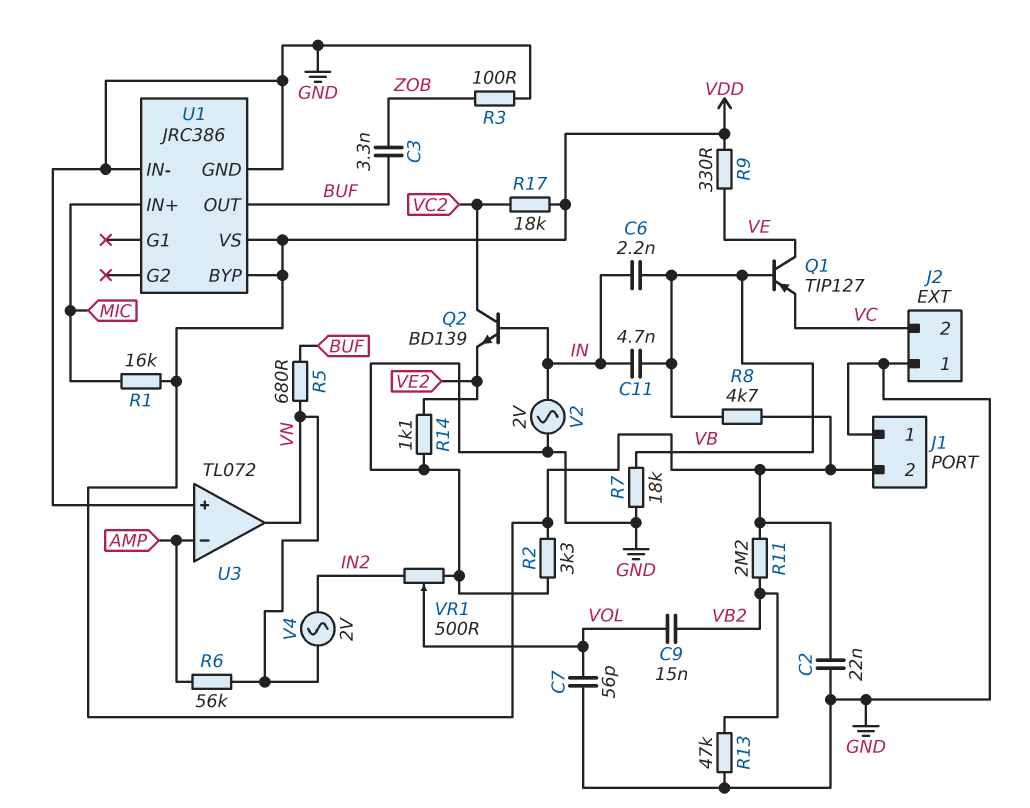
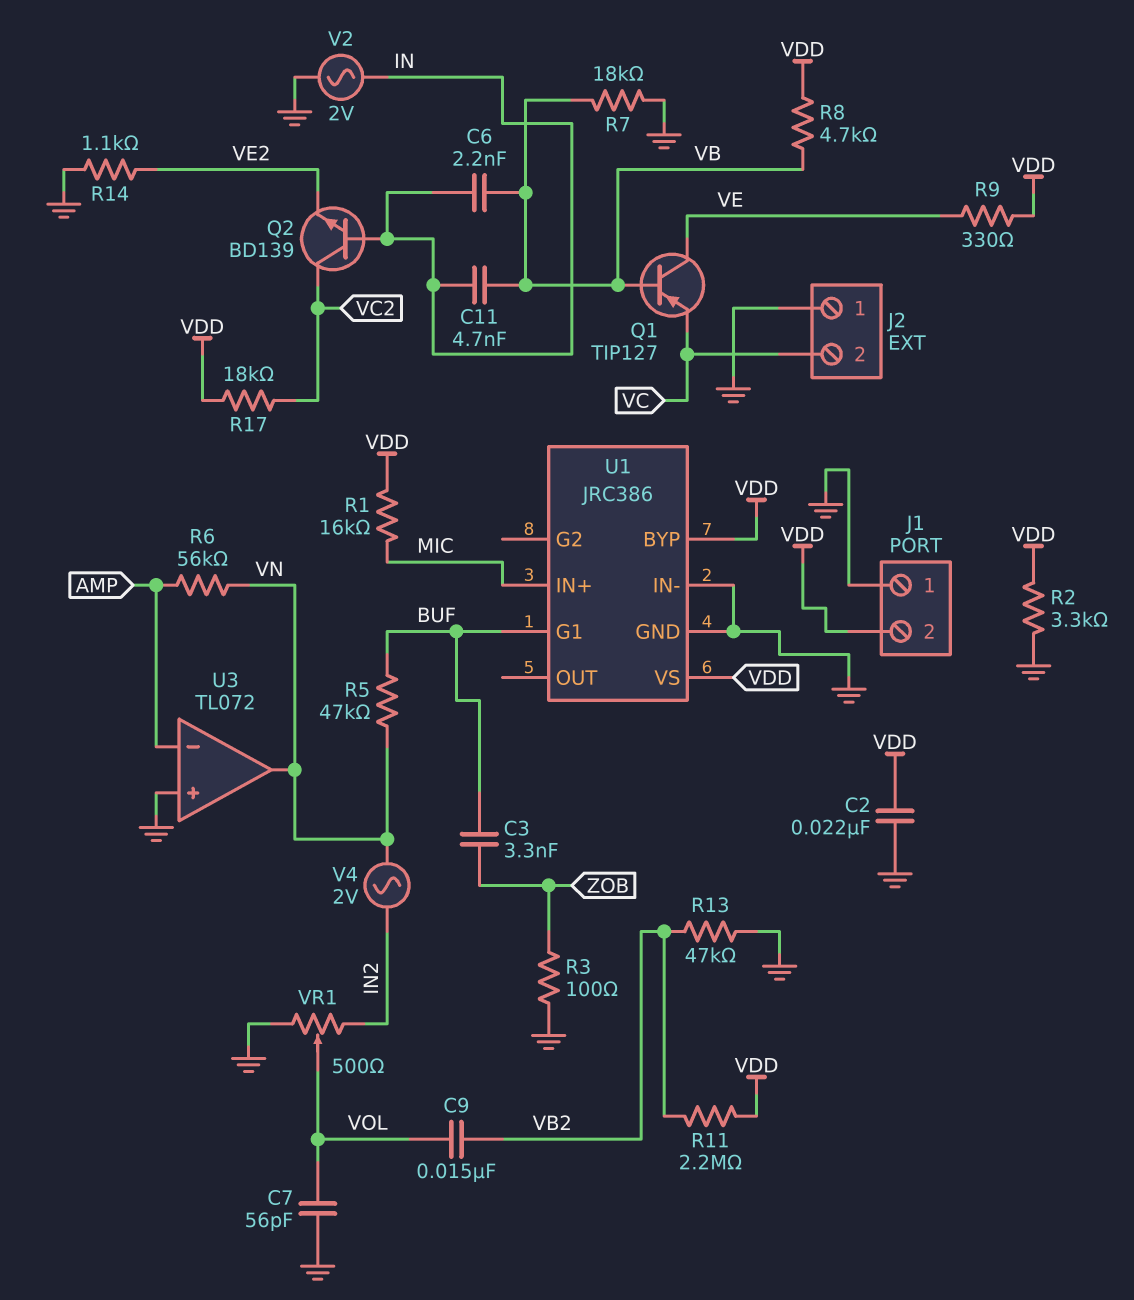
R5: 680 (BUF, VN) -> 47k (BUF, VN)
U1 pin G1: none -> BUF
U1 pin OUT: BUF -> none

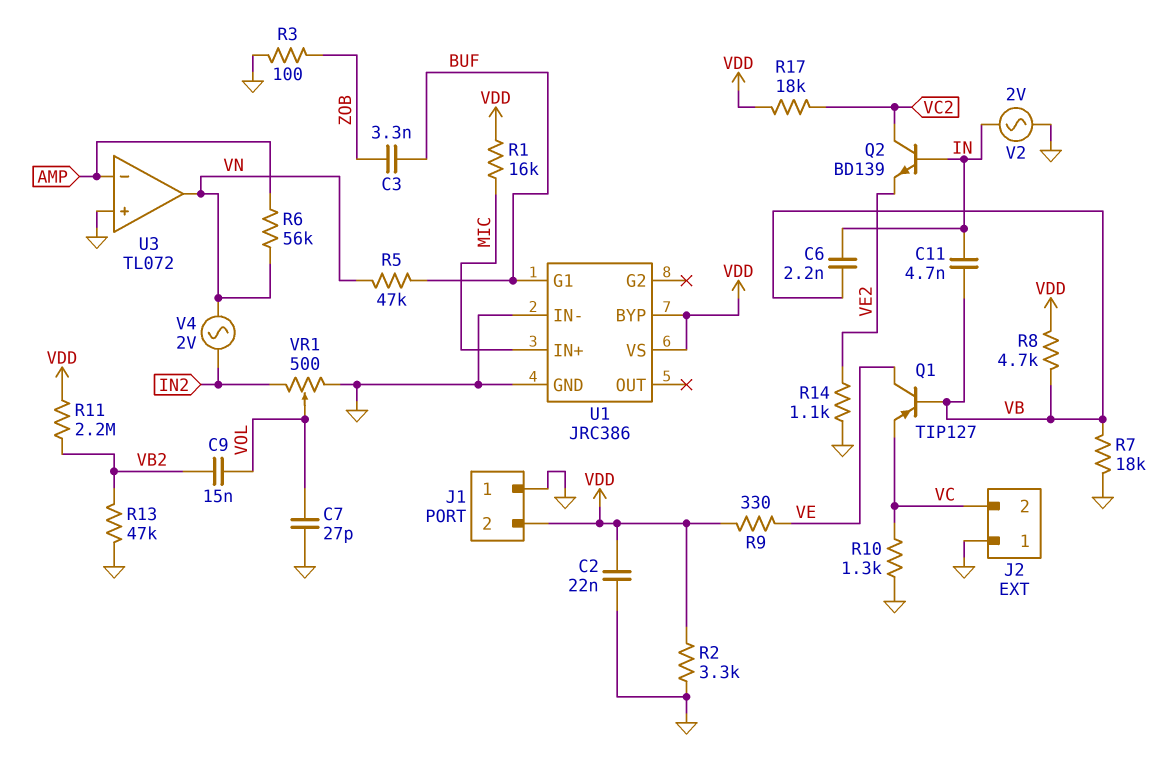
C7: 56pF (GND, VOL) -> 27pF (GND, VOL)
R10: none -> 1.3k (GND, VC)

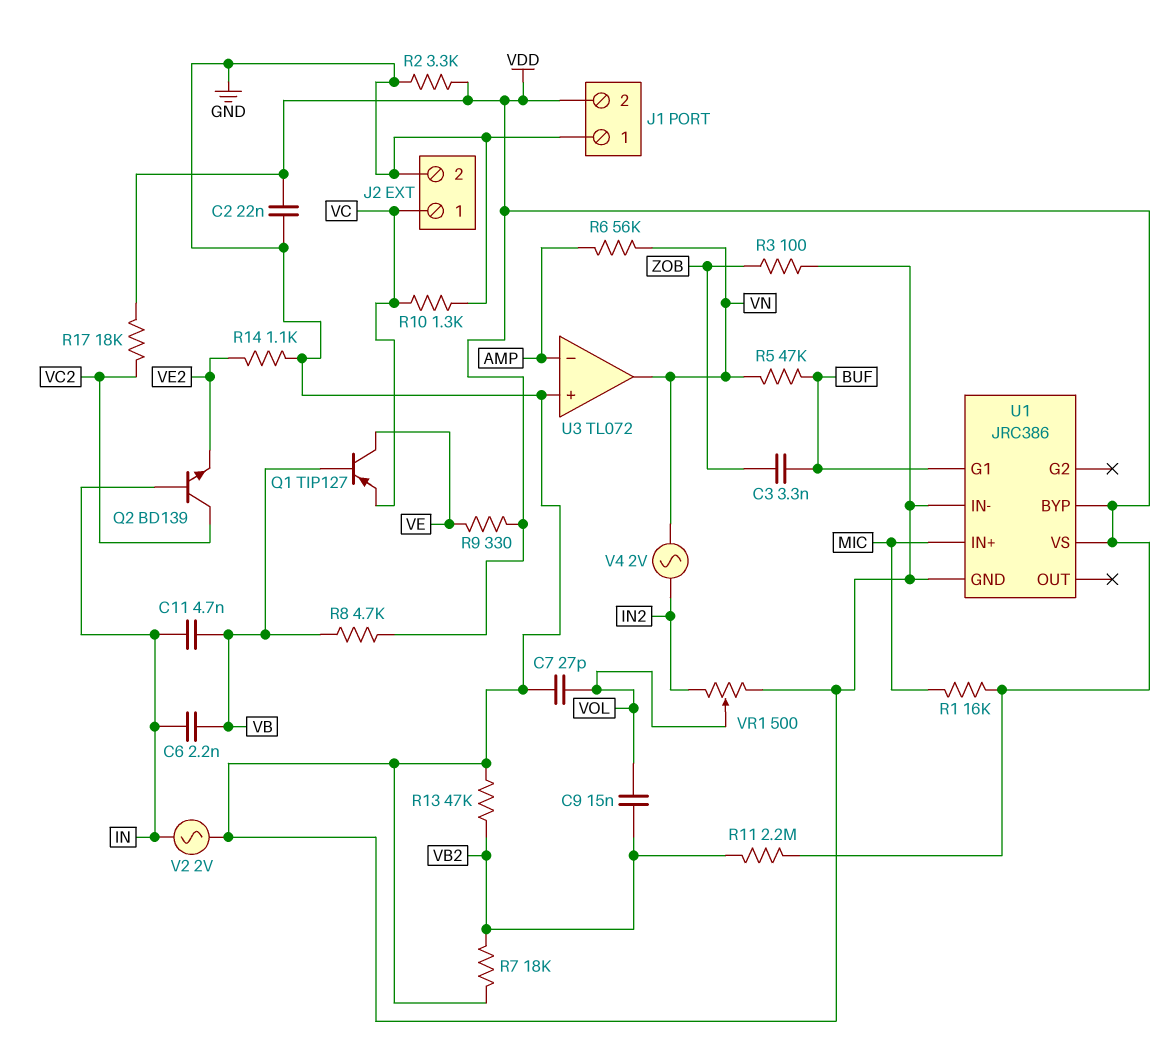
J2 pin 1: GND -> VC
J2 pin 2: VC -> GND
R7: 18k (GND, VB) -> 18k (GND, VB2)

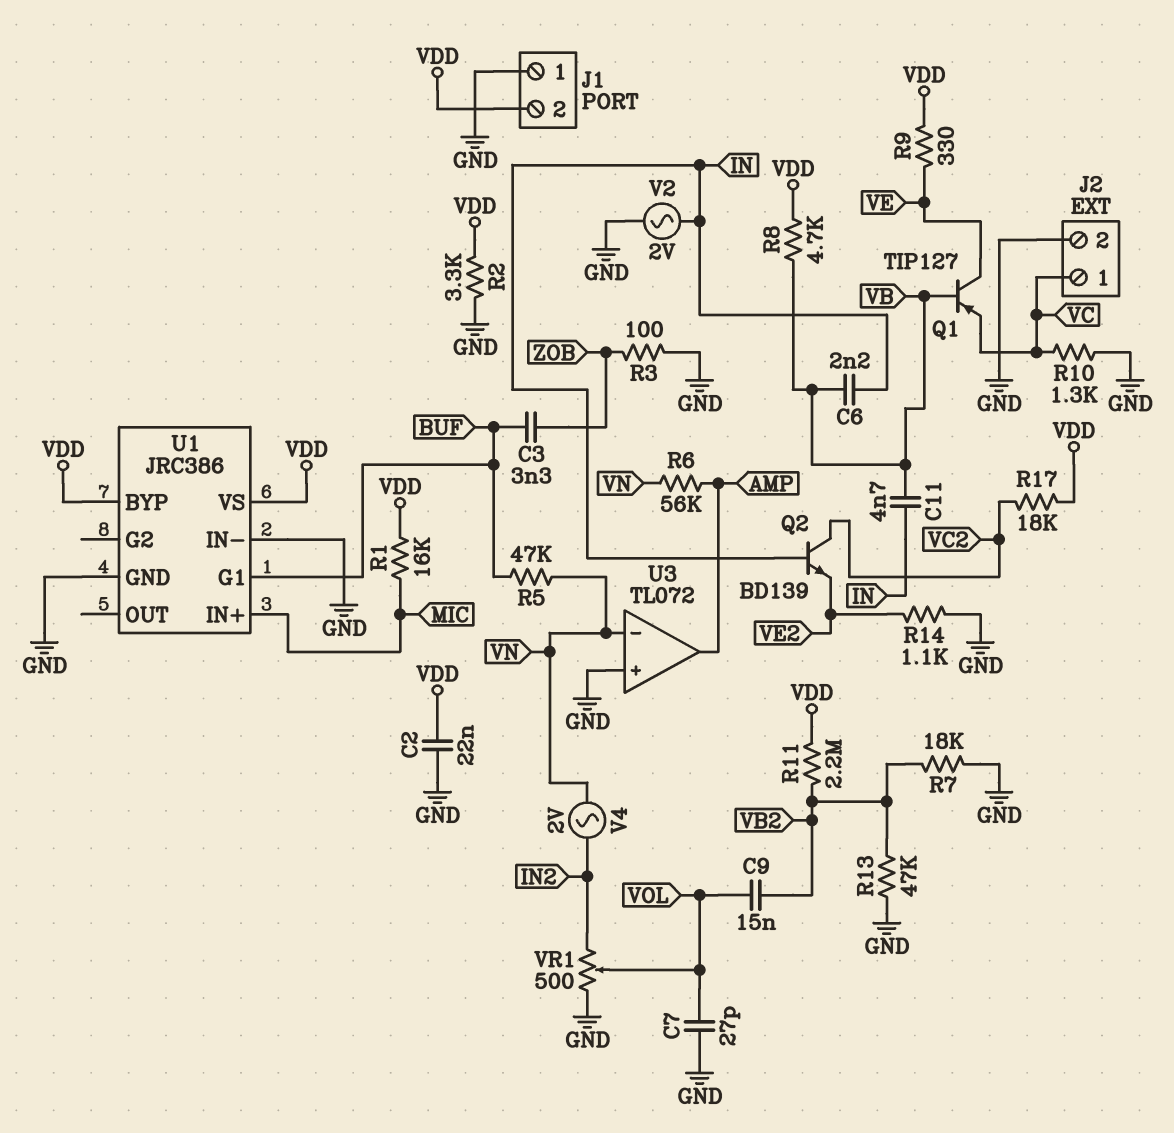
U3 pin in-: AMP -> VN
U3 pin out: VN -> AMP

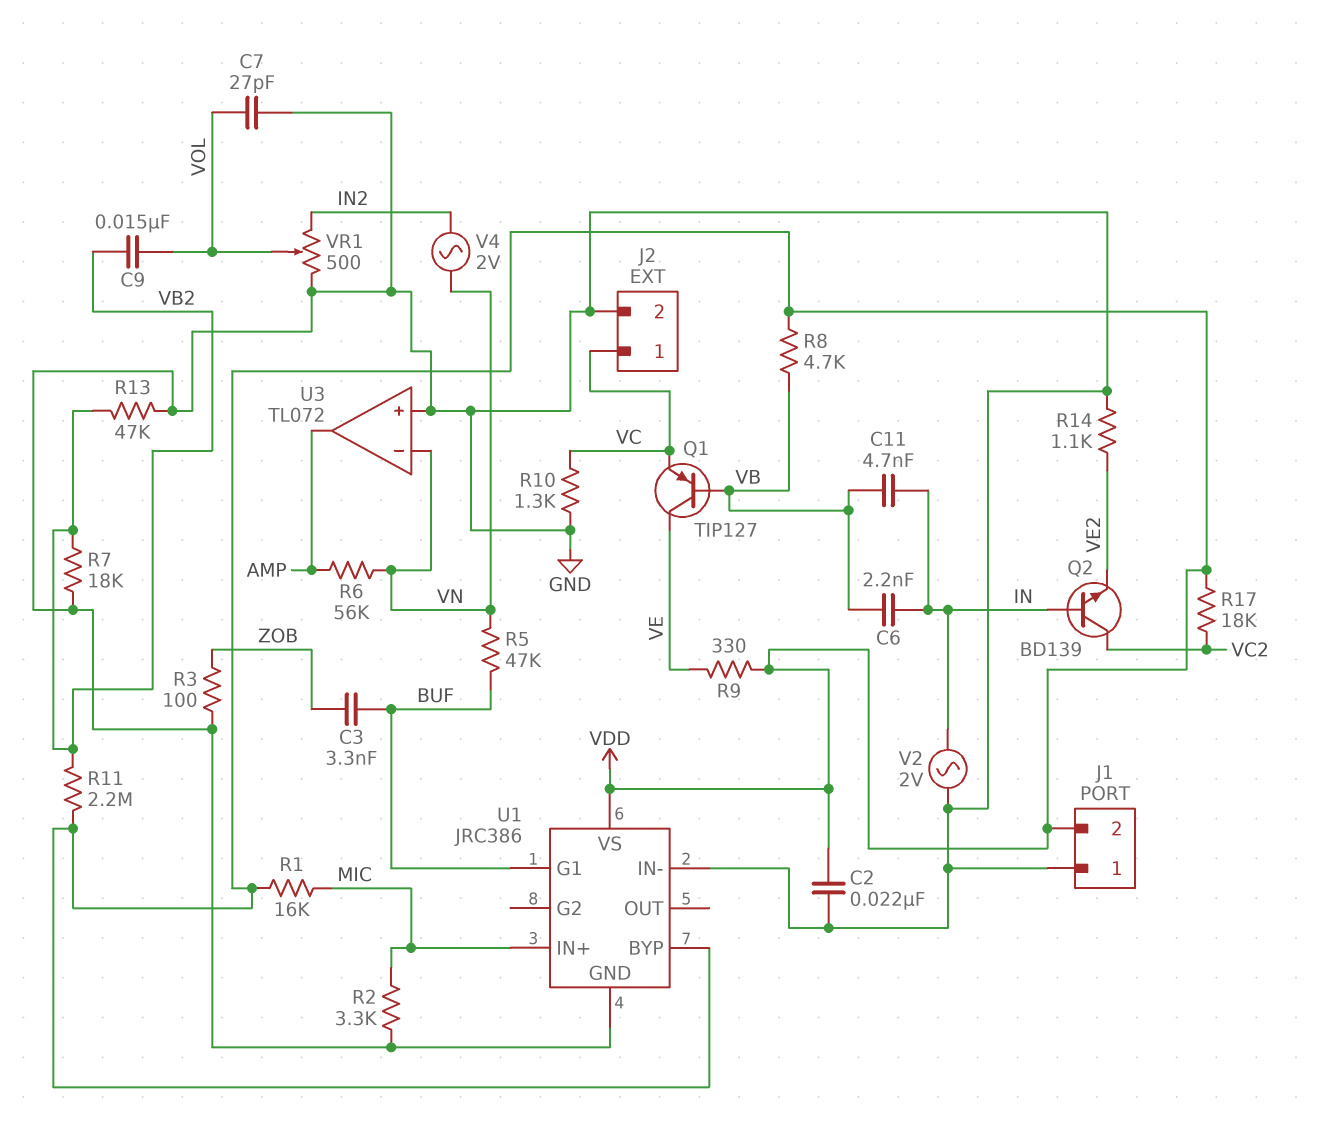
R2: 3.3k (GND, VDD) -> 3.3k (GND, MIC)

